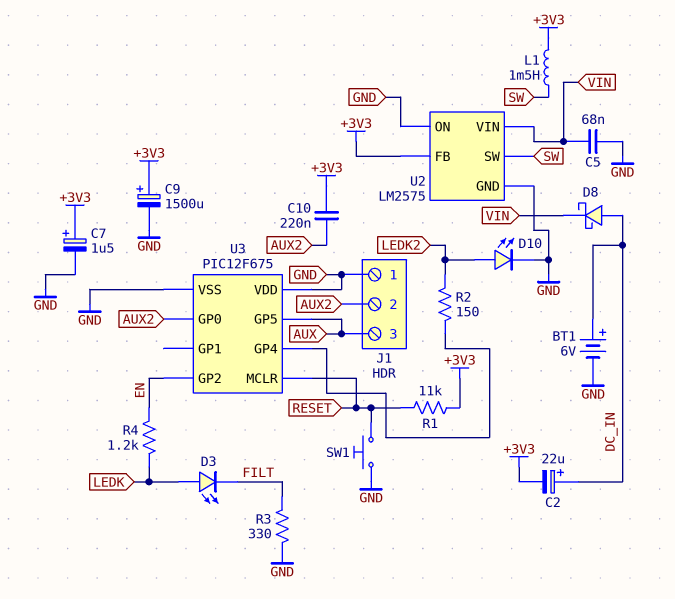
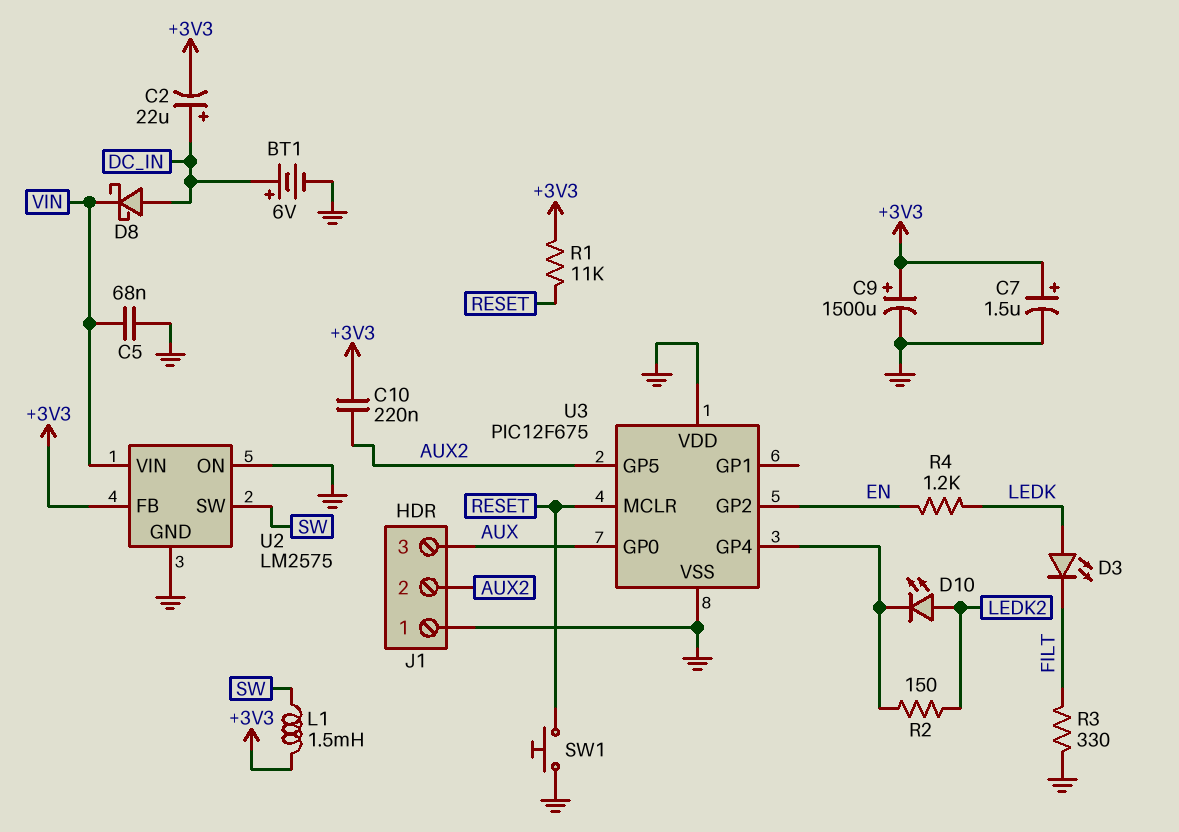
D10: LED (A LEDK2, K GND) -> LED (A LEDK2, K U3/GP4)
U3 pin GP0: AUX2 -> AUX
U3 pin GP5: AUX -> AUX2

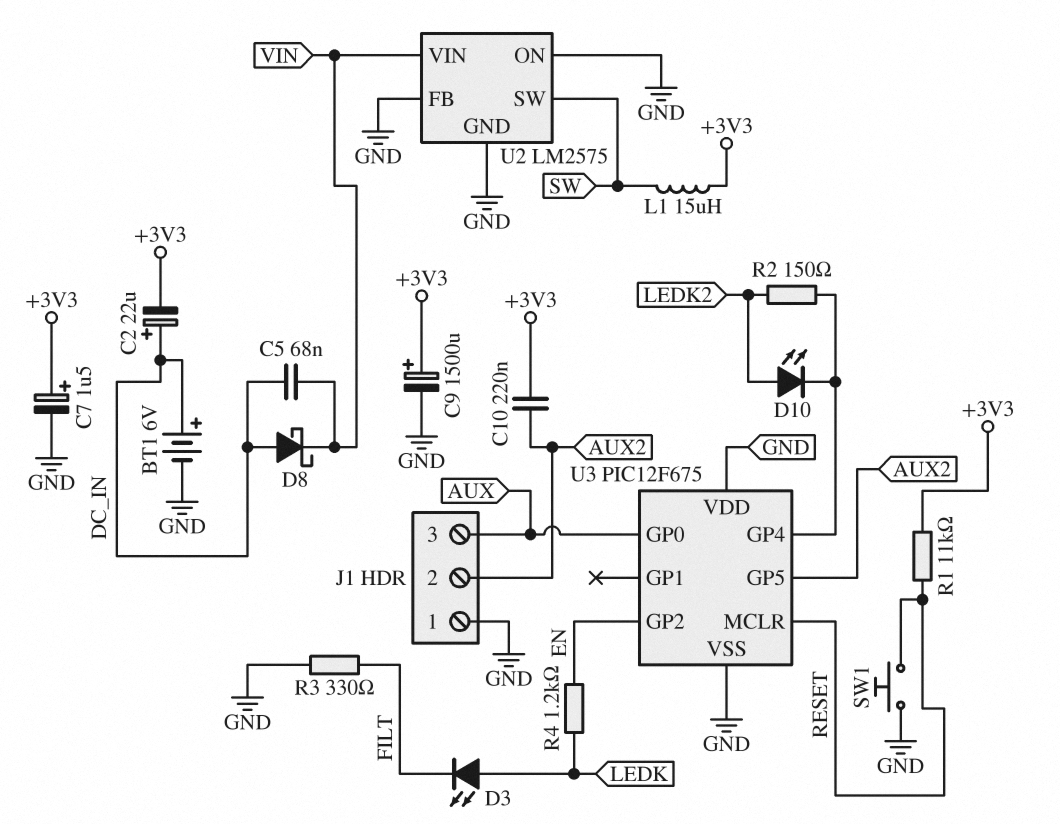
C5: 68nF (GND, VIN) -> 68nF (DC_IN, VIN)
L1: 1.5mH (+3V3, SW) -> 15uH (+3V3, SW)
U2 pin FB: +3V3 -> GND

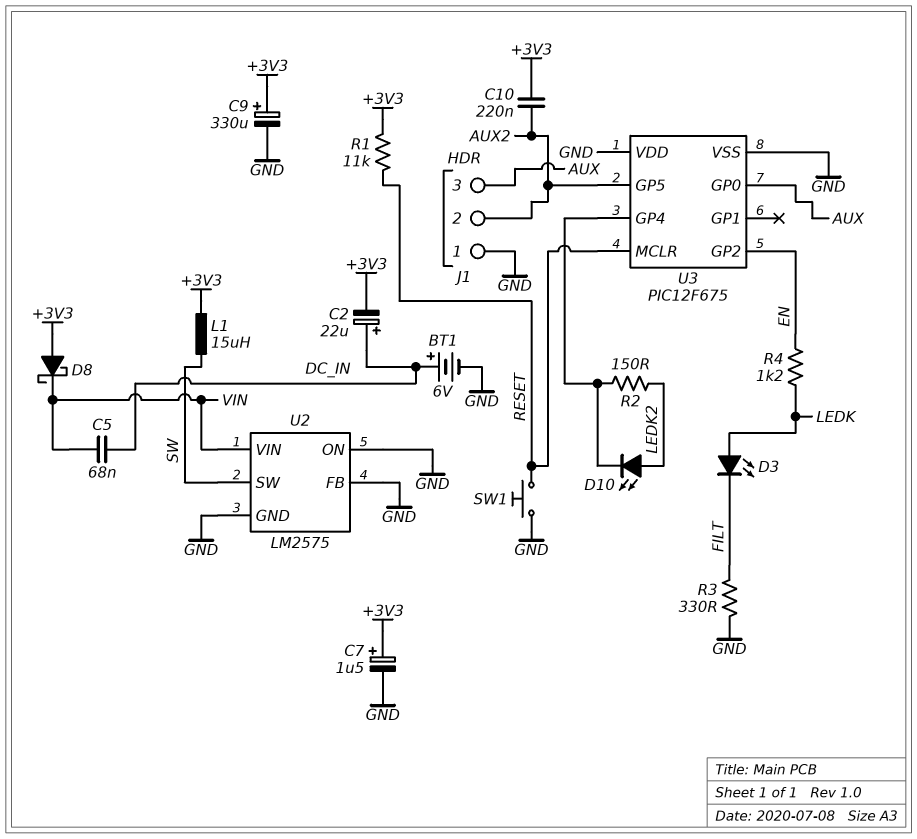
C9: 1500uF (plus +3V3, minus GND) -> 330uF (plus +3V3, minus GND)
D8: schottky (A DC_IN, K VIN) -> schottky (A +3V3, K VIN)

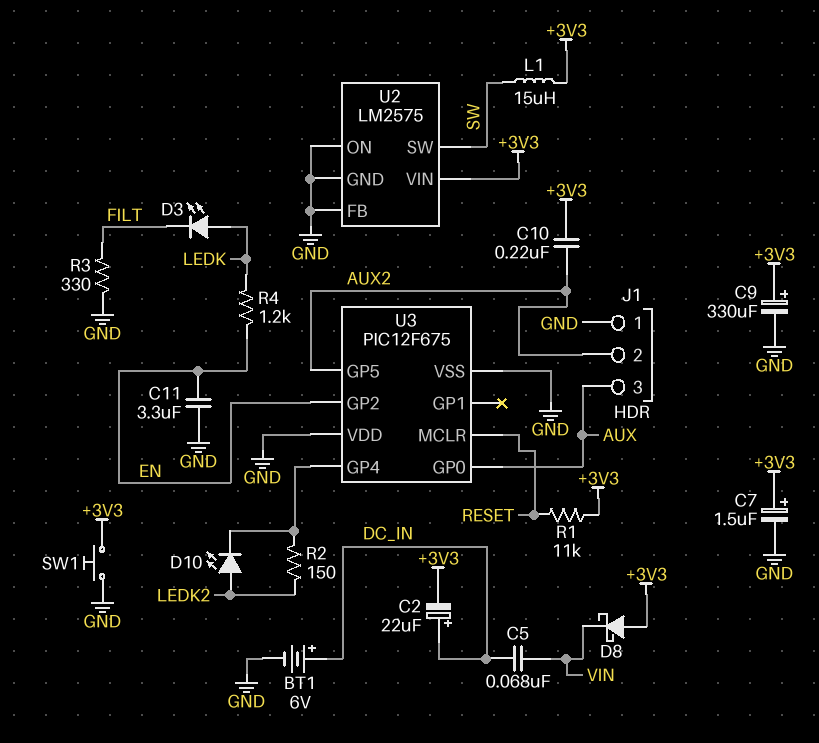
C11: none -> 3.3uF (EN, GND)
SW1: button (GND, RESET) -> button (+3V3, GND)
U2 pin VIN: VIN -> +3V3

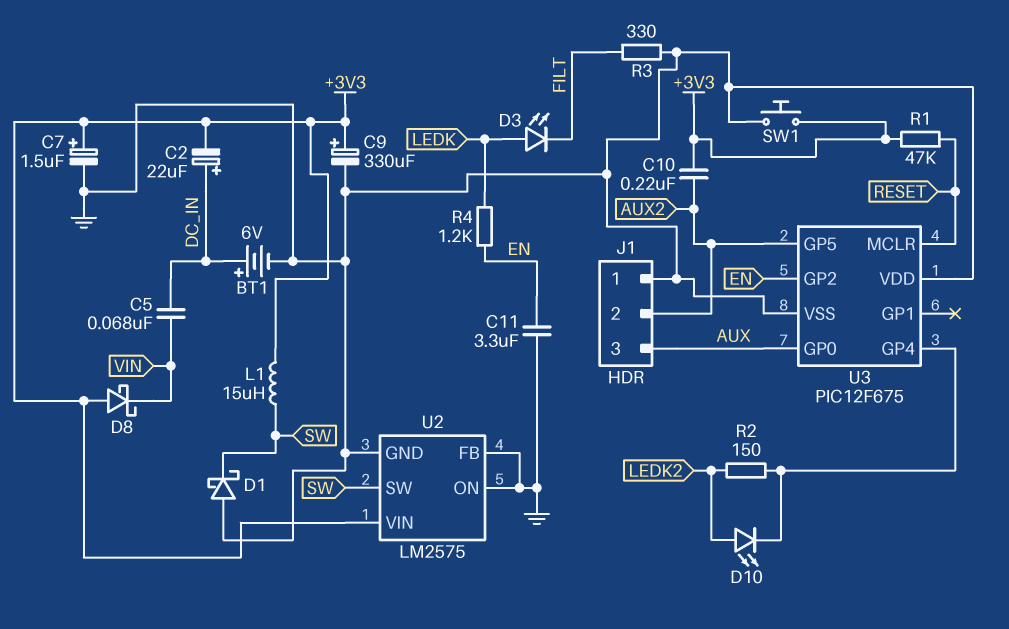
D1: none -> schottky (A GND, K SW)
R1: 11k (+3V3, RESET) -> 47k (+3V3, RESET)

